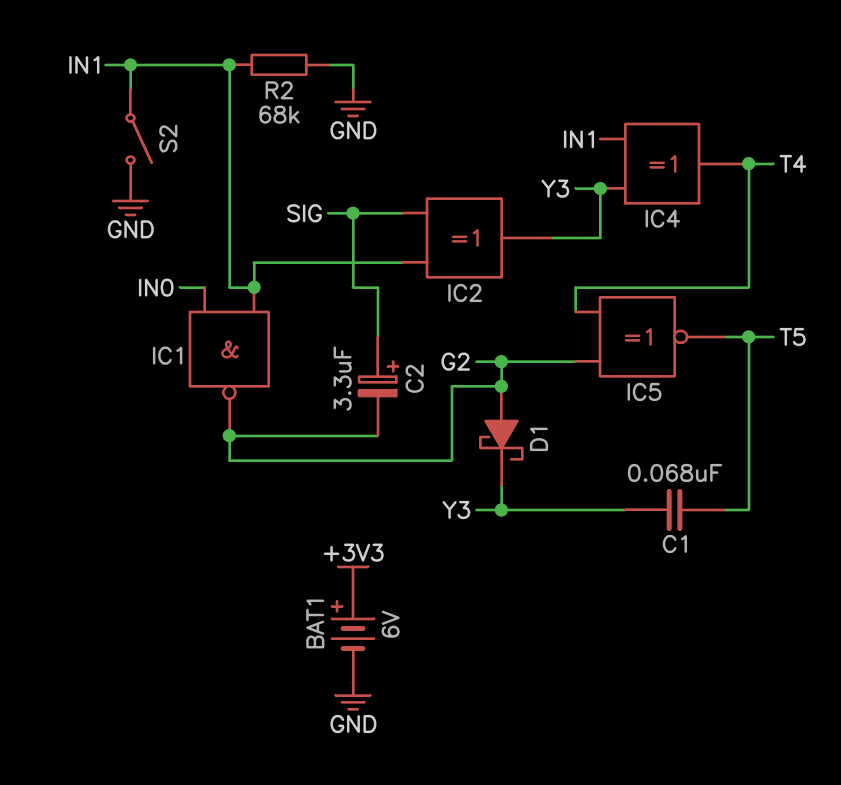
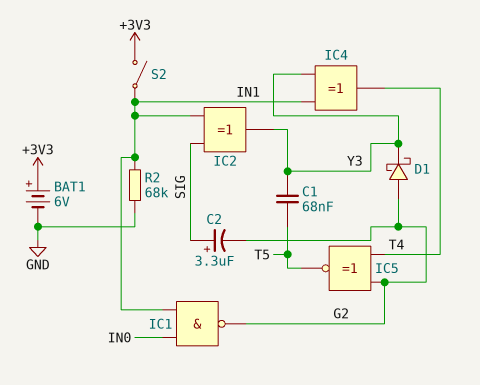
S2: switch (GND, IN1) -> switch (+3V3, IN1)

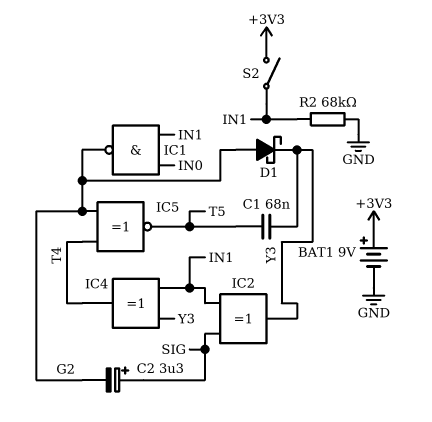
BAT1: 6V (plus +3V3, minus GND) -> 9V (plus +3V3, minus GND)

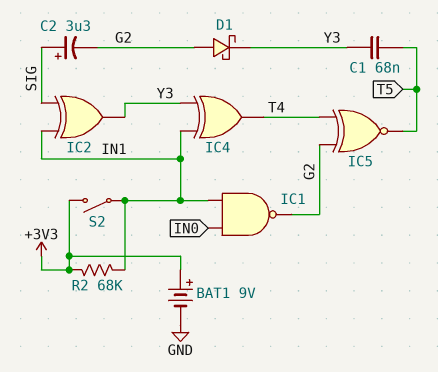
R2: 68k (GND, IN1) -> 68k (+3V3, IN1)

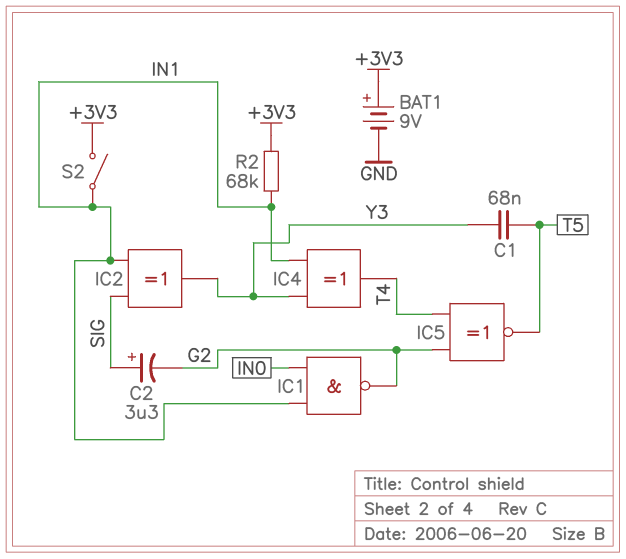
D1: schottky (A G2, K Y3) -> none

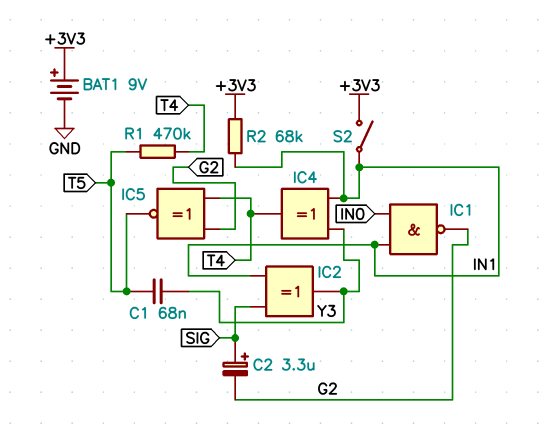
R1: none -> 470k (T4, T5)

